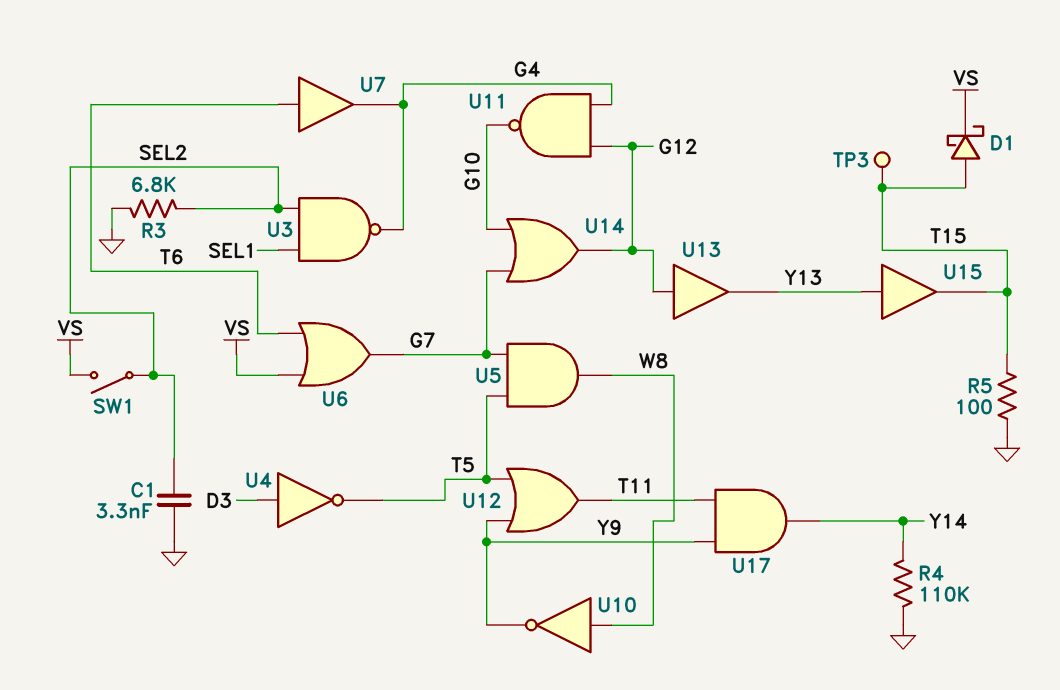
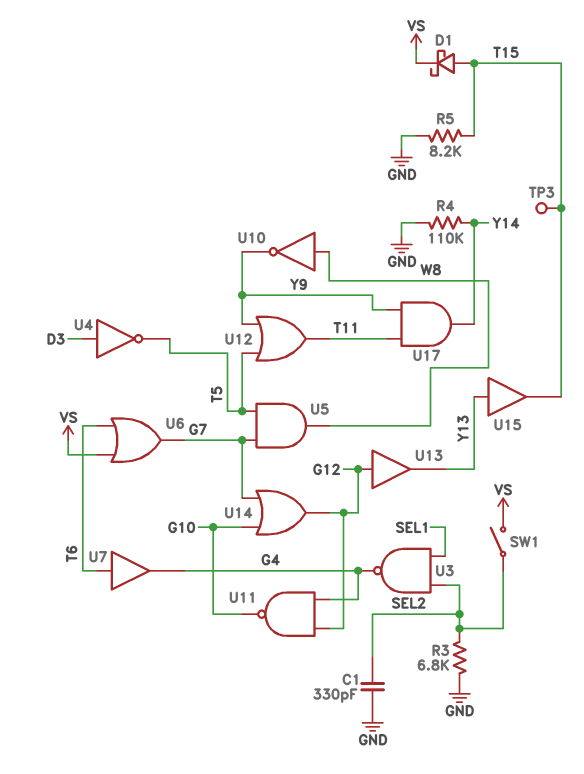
C1: 3.3nF (GND, SEL2) -> 330pF (GND, SEL2)
R5: 100 (GND, T15) -> 8.2k (GND, T15)

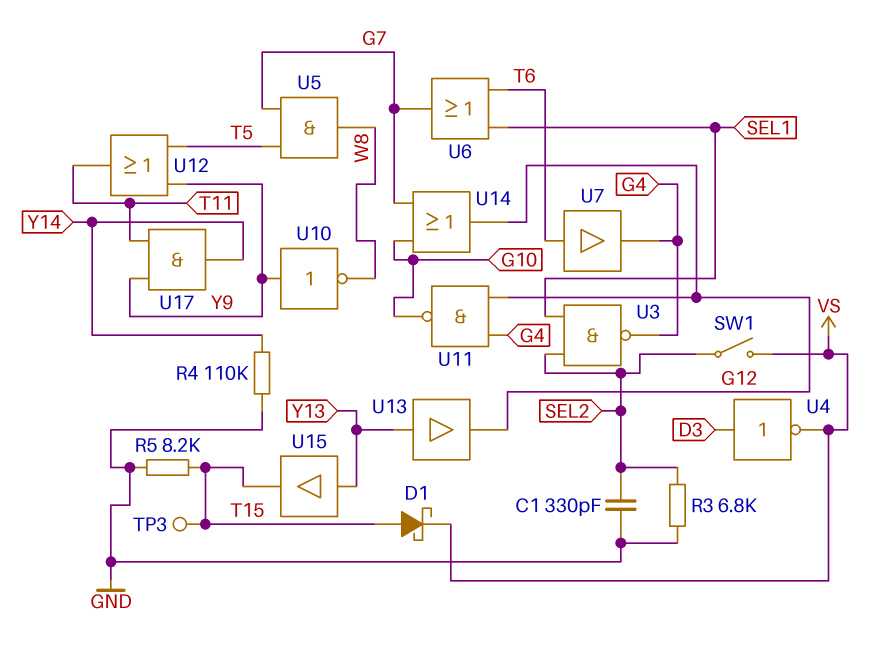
U4: NOT (in D3, out T5) -> NOT (in D3, out VS)
U6: OR (in T6, in VS, out G7) -> OR (in SEL1, in T6, out G7)
U10: NOT (in W8, out Y9) -> NOT (in Y9, out W8)
U13: buffer (in G12, out Y13) -> buffer (in Y13, out G12)

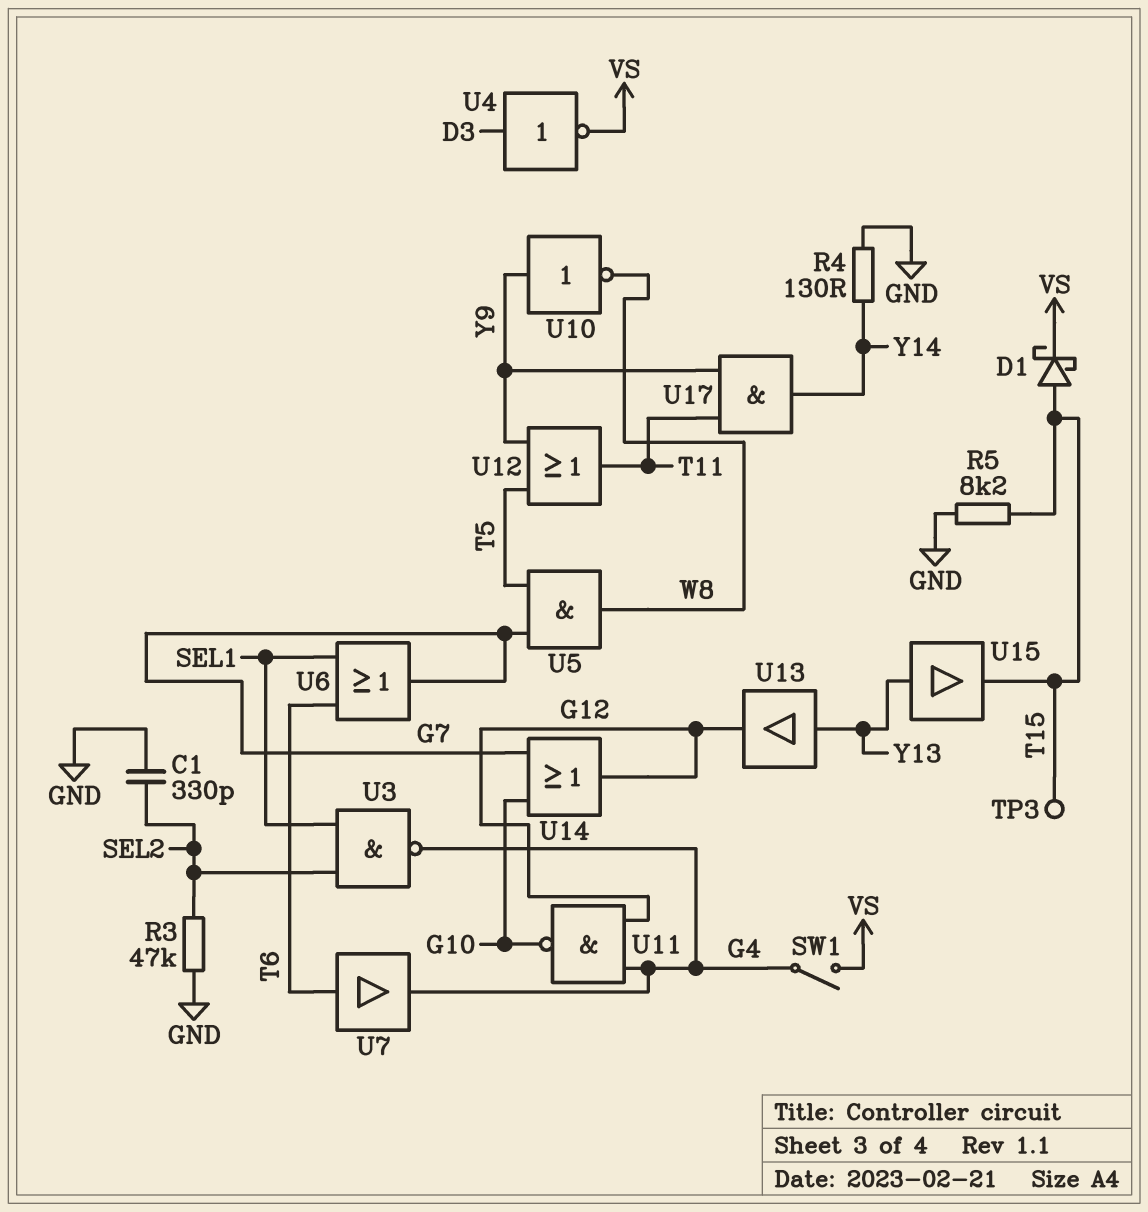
R3: 6.8k (GND, SEL2) -> 47k (GND, SEL2)
R4: 110k (GND, Y14) -> 130 (GND, Y14)
SW1: switch (SEL2, VS) -> switch (G4, VS)

